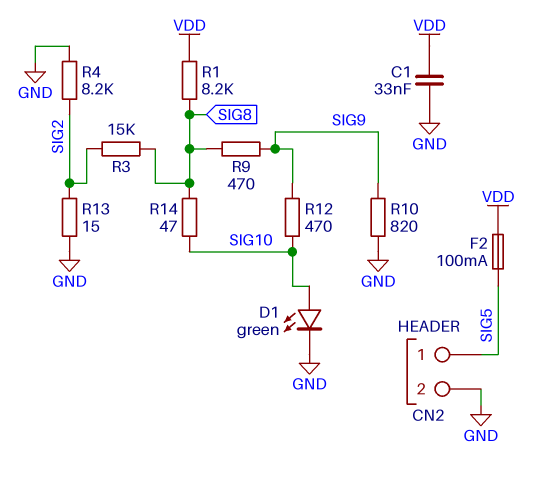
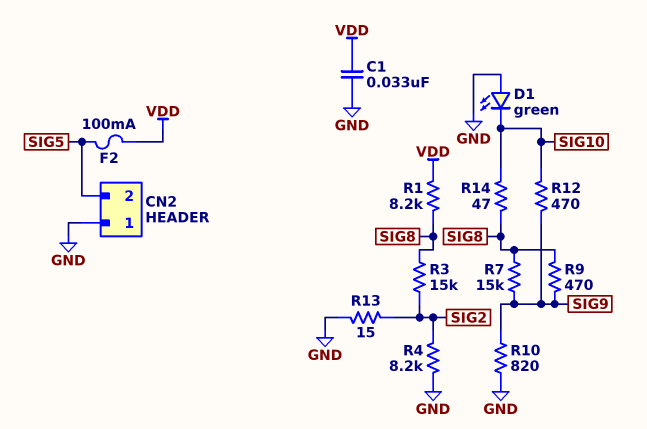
CN2 pin 1: SIG5 -> GND
CN2 pin 2: GND -> SIG5
D1: LED green (A SIG10, K GND) -> LED green (A GND, K SIG10)
R7: none -> 15k (SIG8, SIG9)

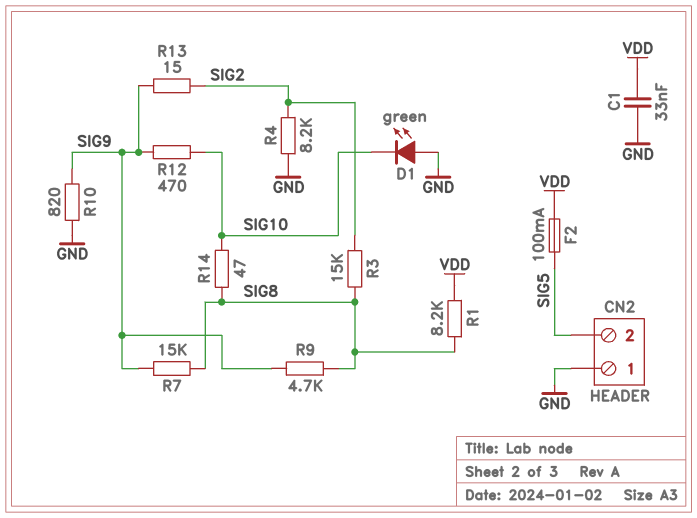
R9: 470 (SIG8, SIG9) -> 4.7k (SIG8, SIG9)
R13: 15 (GND, SIG2) -> 15 (SIG2, SIG9)

